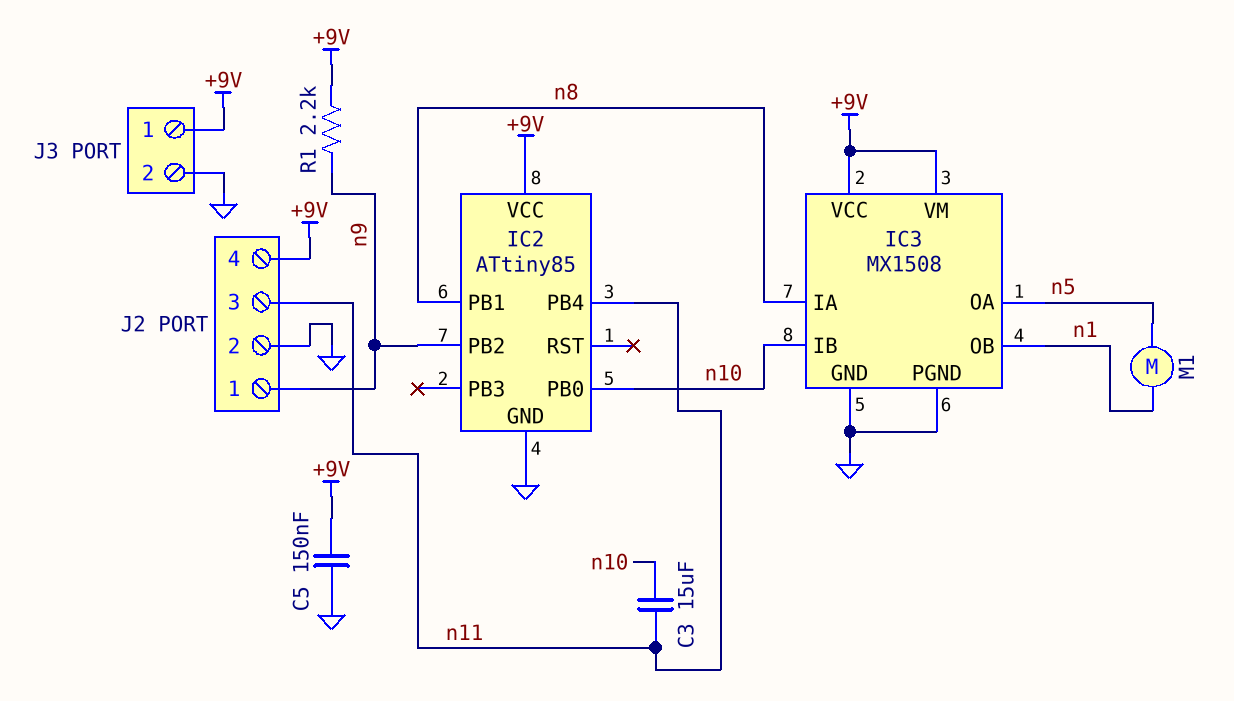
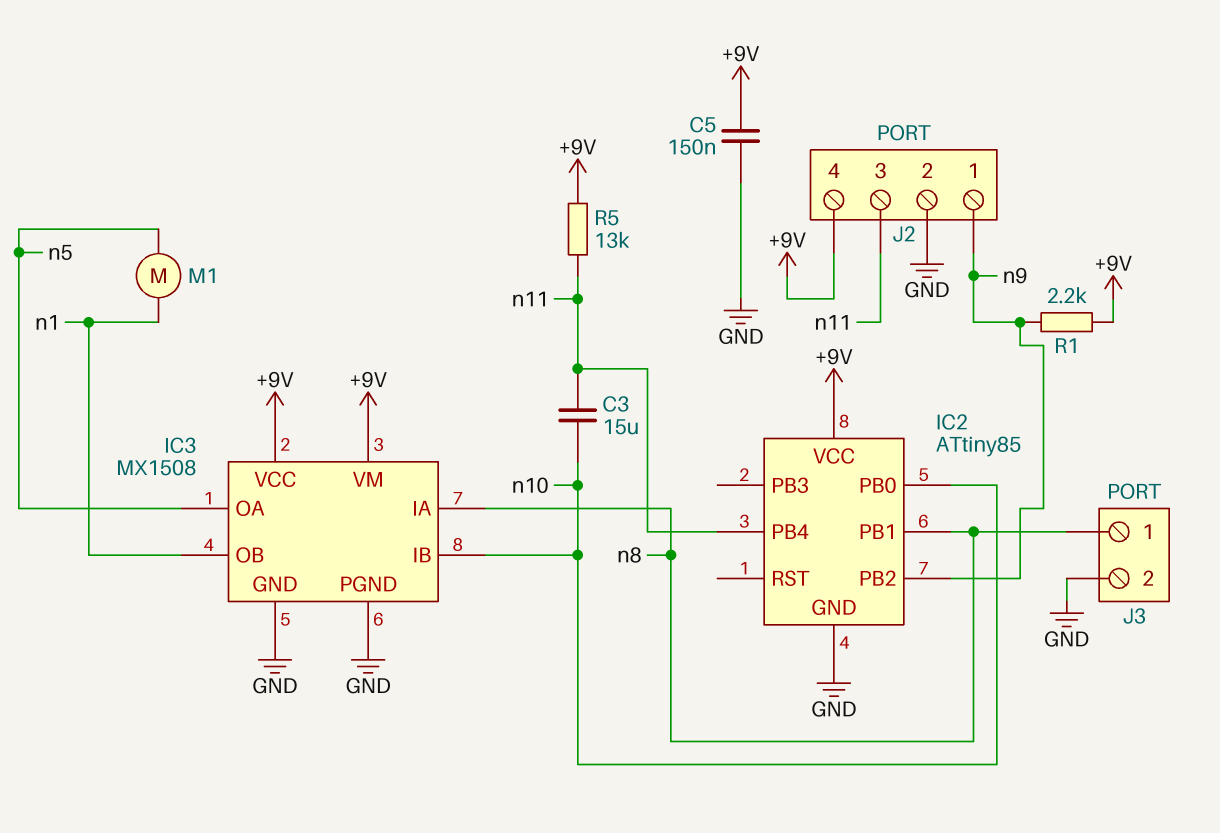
J3 pin 1: +9V -> n8
R5: none -> 13k (+9V, n11)

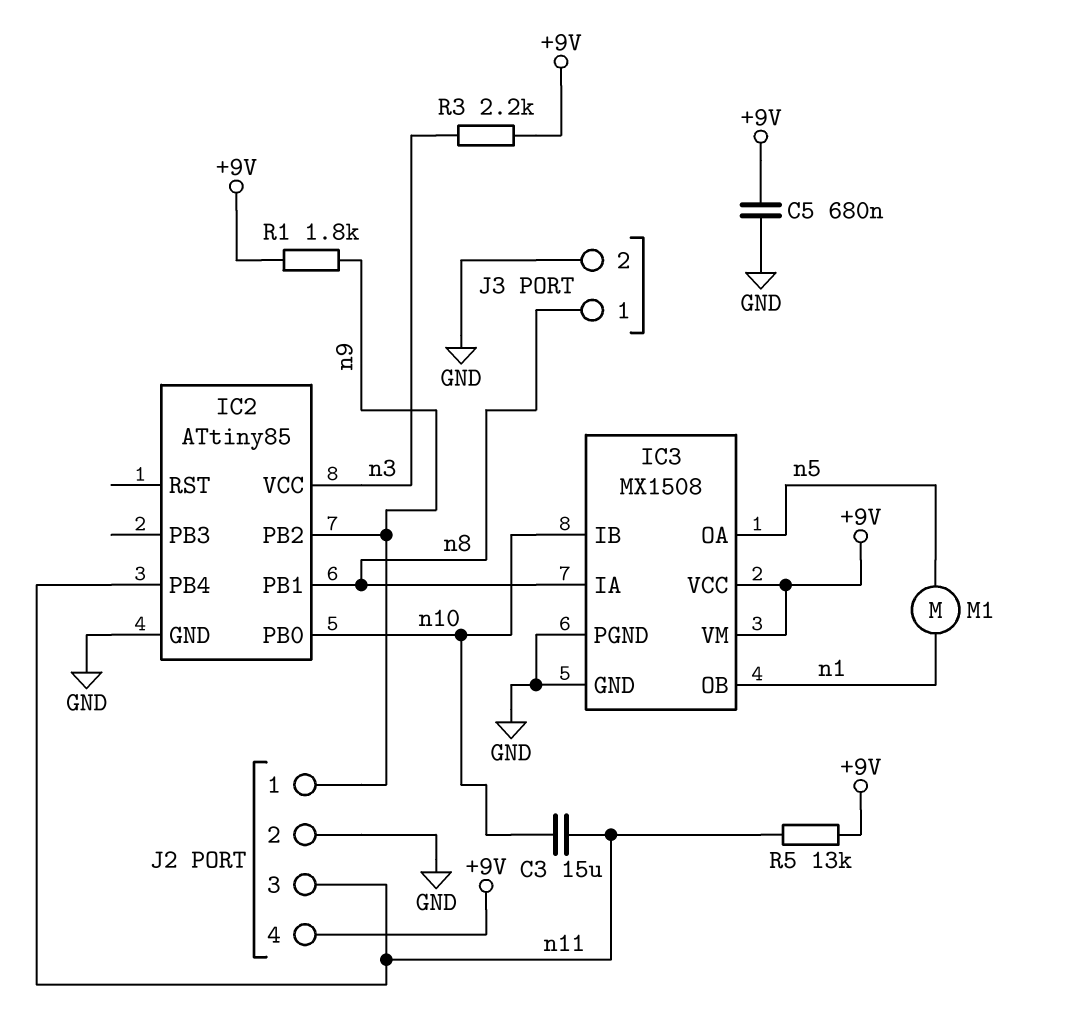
C5: 150nF (+9V, GND) -> 680nF (+9V, GND)
IC2 pin VCC: +9V -> n3
R1: 2.2k (+9V, n9) -> 1.8k (+9V, n9)
R3: none -> 2.2k (+9V, n3)

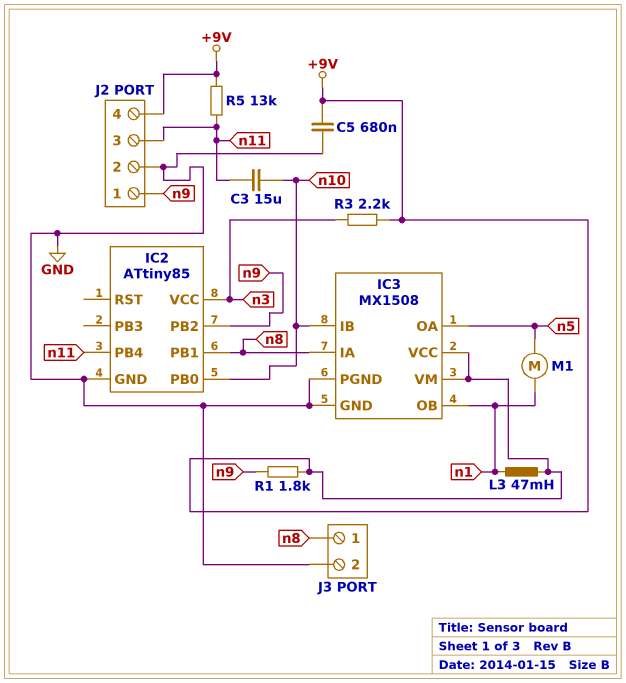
L3: none -> 47mH (+9V, n1)

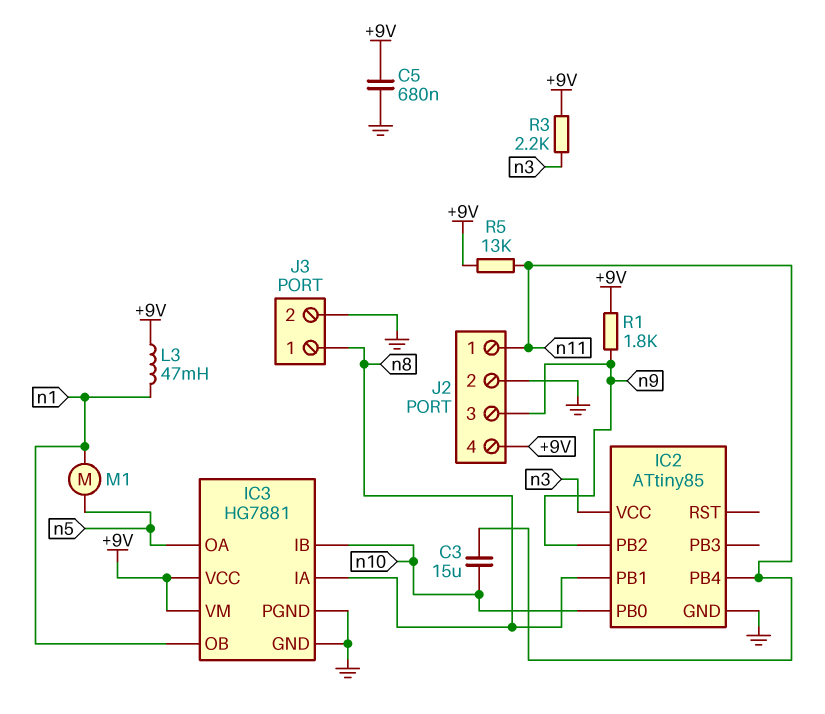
IC3: MX1508 -> HG7881
J2 pin 1: n9 -> n11
J2 pin 3: n11 -> n9

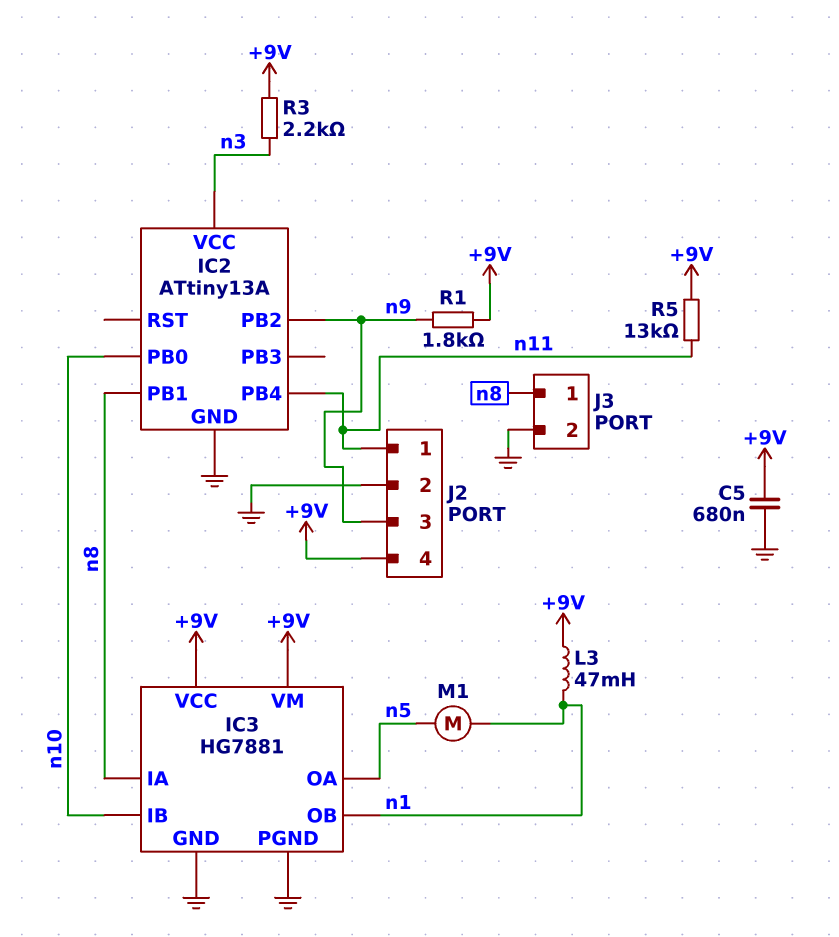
C3: 15uF (n10, n11) -> none
IC2: ATtiny85 -> ATtiny13A

